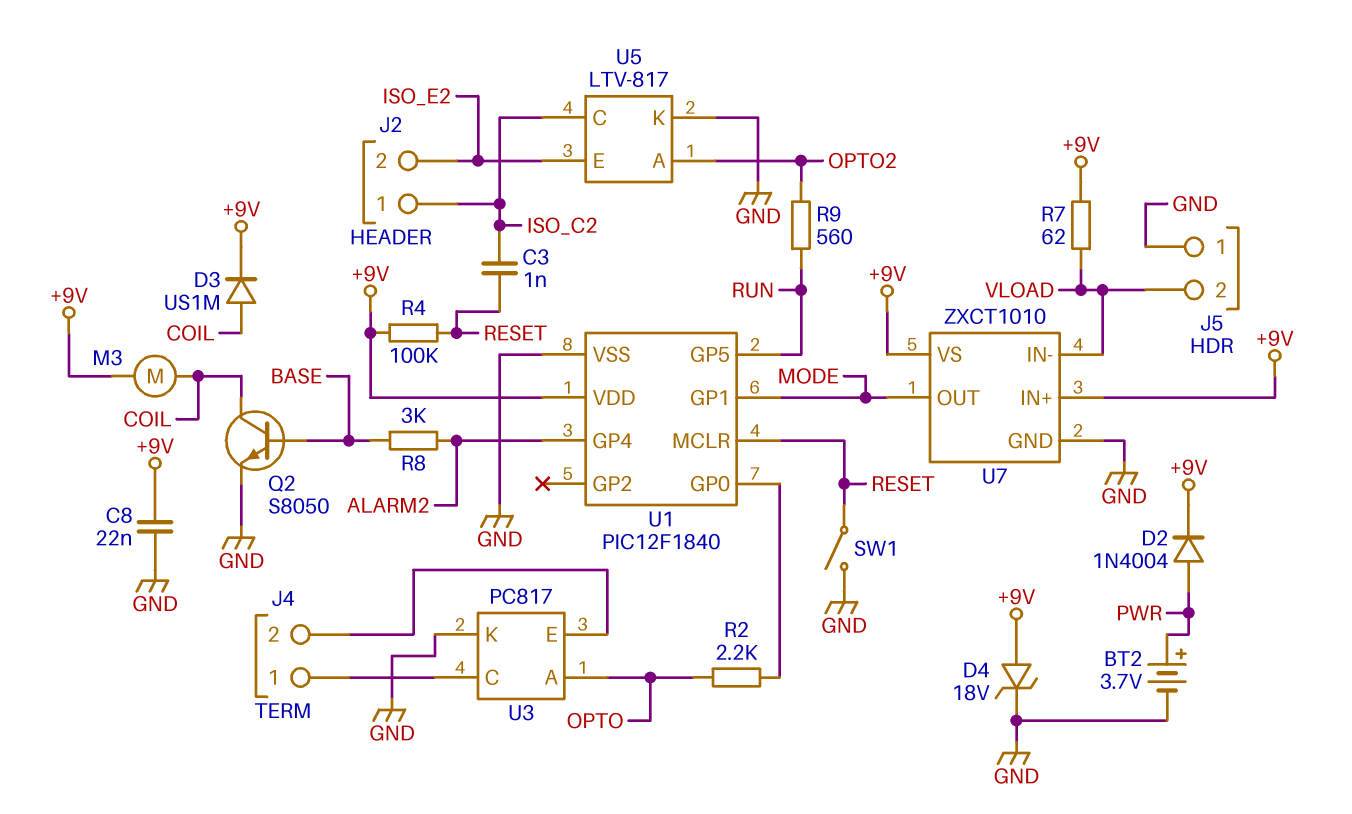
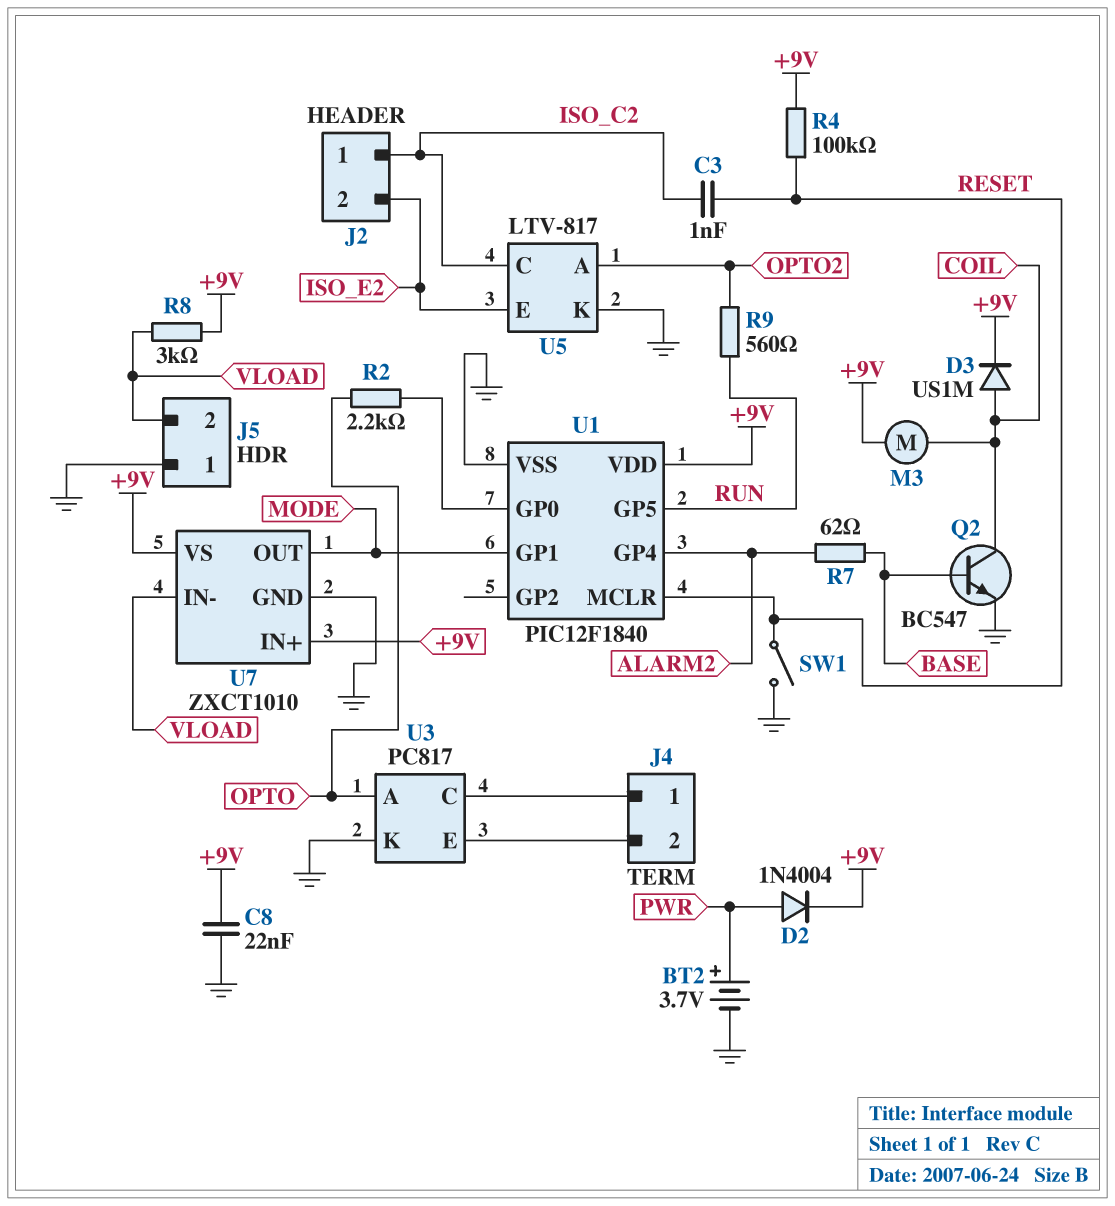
D4: zener 18V (A +9V, K GND) -> none
Q2: NPN S8050 (B BASE, C COIL, E GND) -> NPN BC547 (B BASE, C COIL, E GND)
R7: 62 (+9V, VLOAD) -> 62 (ALARM2, BASE)
R8: 3k (ALARM2, BASE) -> 3k (+9V, VLOAD)

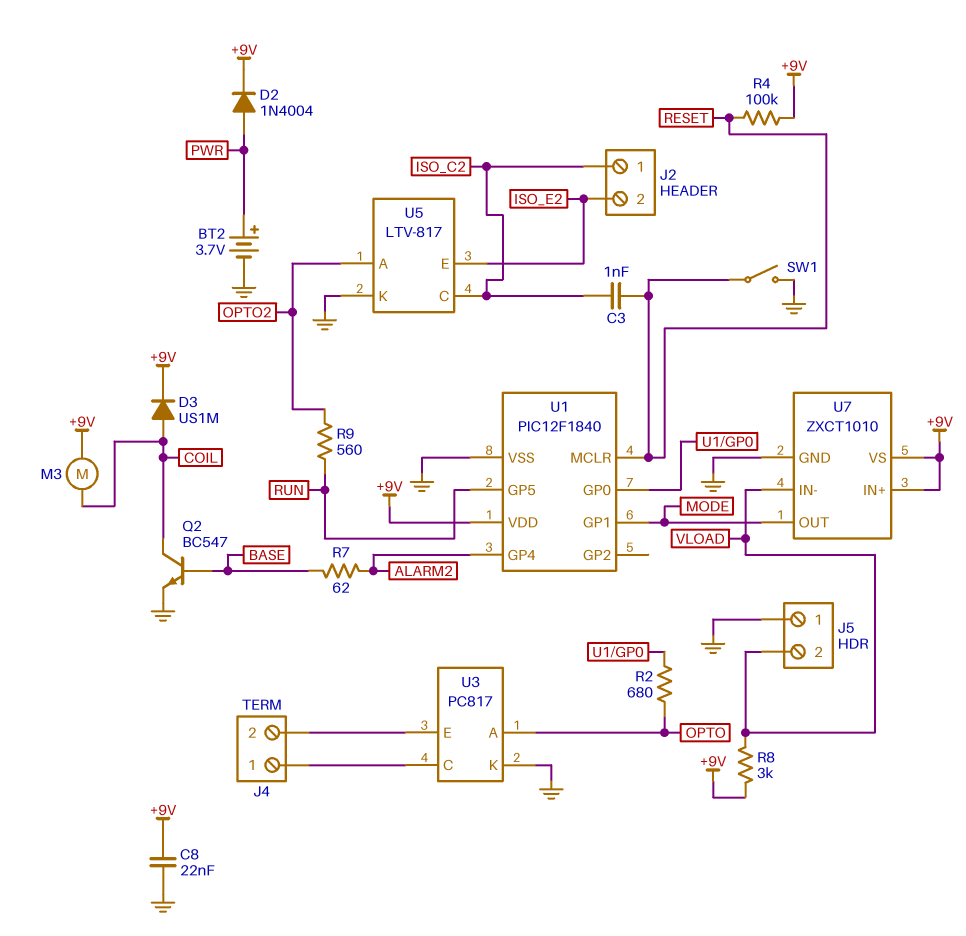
R2: 2.2k (OPTO, U1/GP0) -> 680 (OPTO, U1/GP0)

